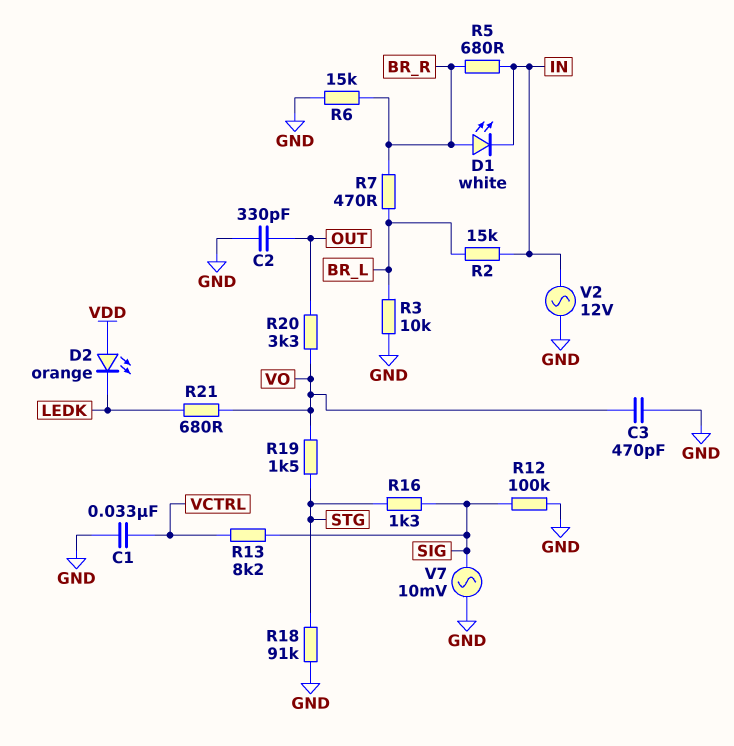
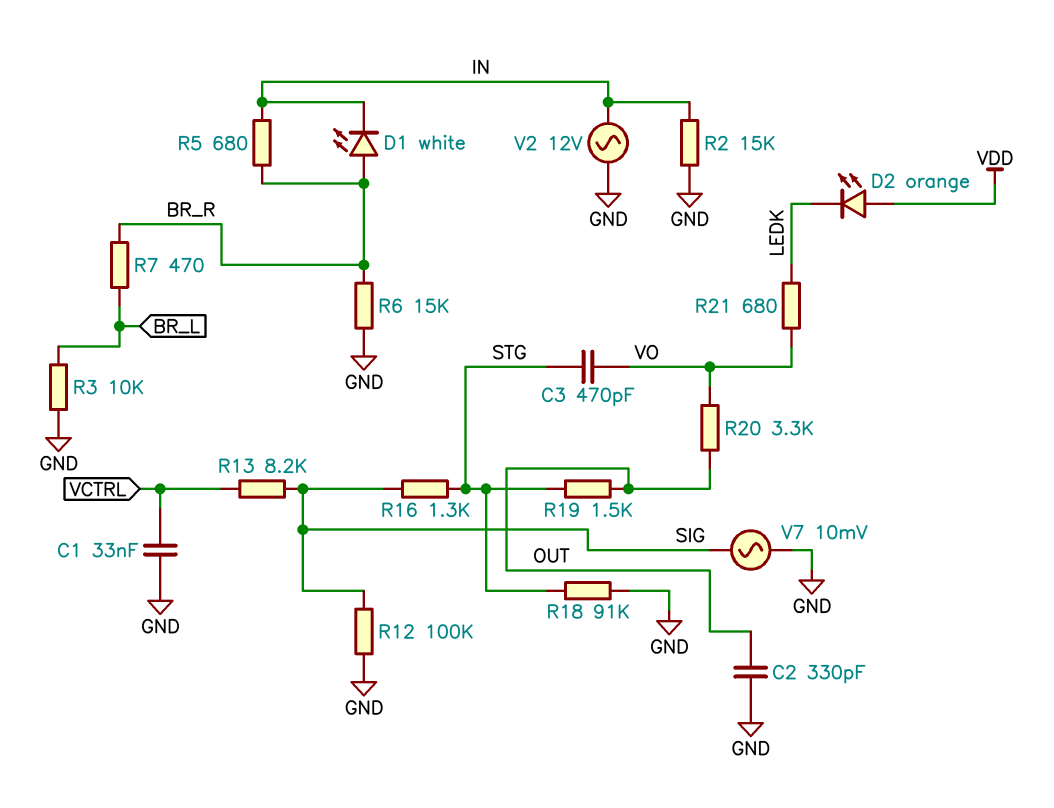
C3: 470pF (GND, VO) -> 470pF (STG, VO)
R2: 15k (BR_L, IN) -> 15k (GND, IN)
R19: 1.5k (STG, VO) -> 1.5k (OUT, STG)

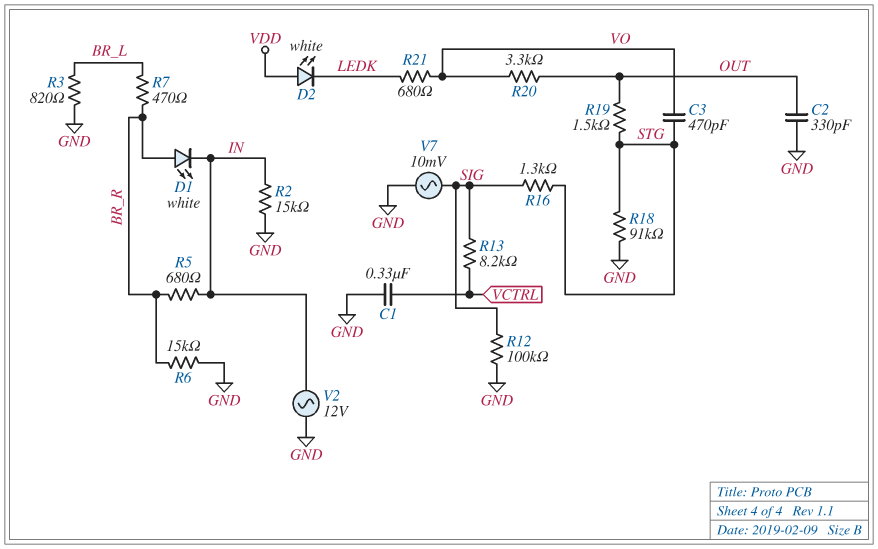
C1: 33nF (GND, VCTRL) -> 330nF (GND, VCTRL)
D2: LED orange (A VDD, K LEDK) -> LED white (A VDD, K LEDK)
R3: 10k (BR_L, GND) -> 820 (BR_L, GND)

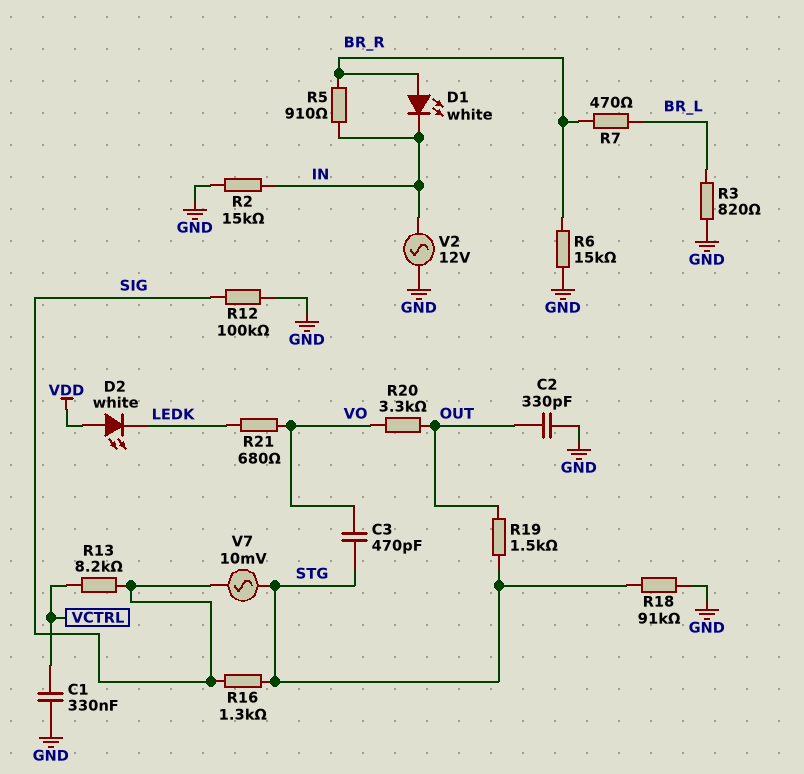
R5: 680 (BR_R, IN) -> 910 (BR_R, IN)
V7: AC 10mV (GND, SIG) -> AC 10mV (SIG, STG)

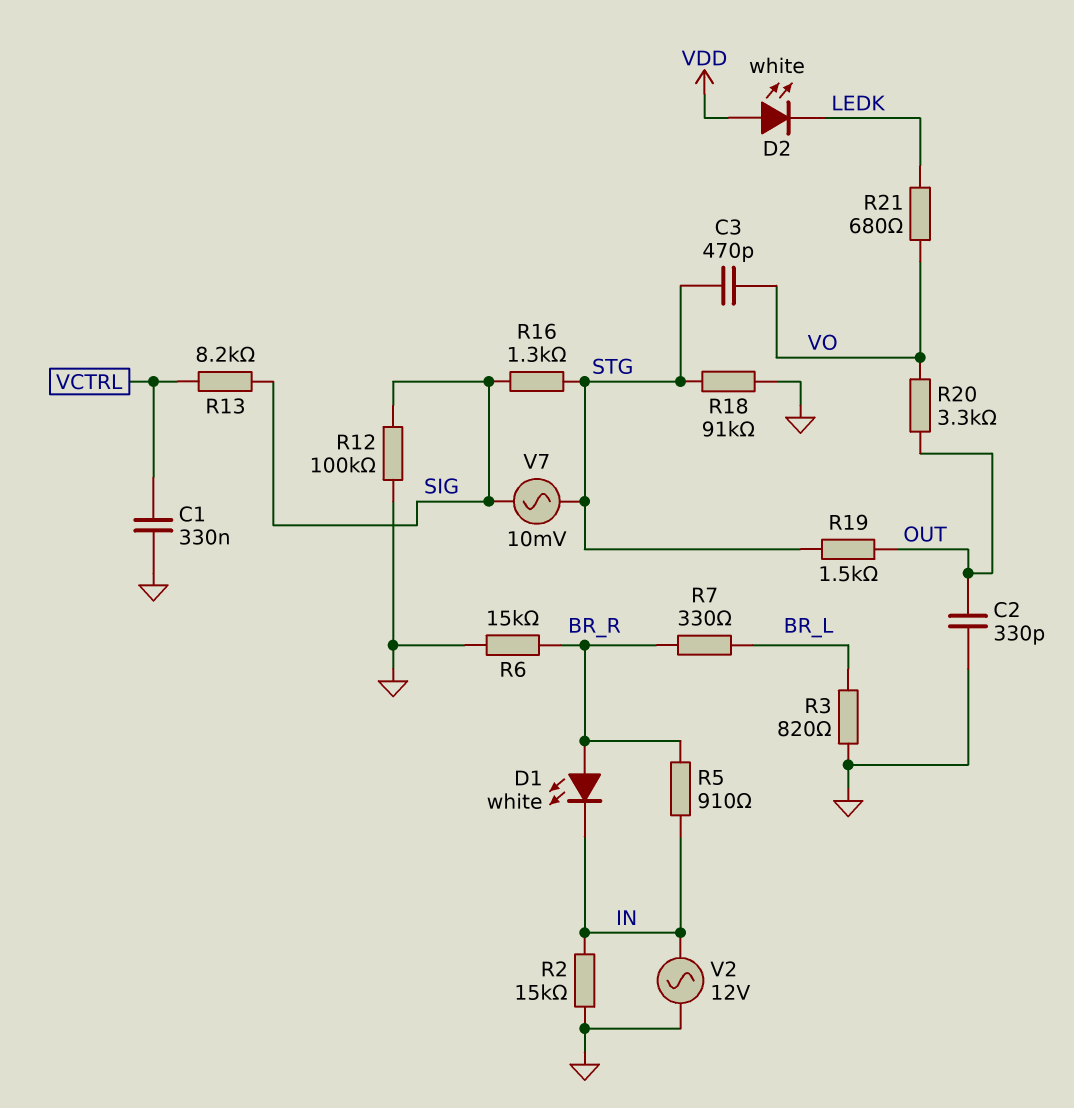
R7: 470 (BR_L, BR_R) -> 330 (BR_L, BR_R)

